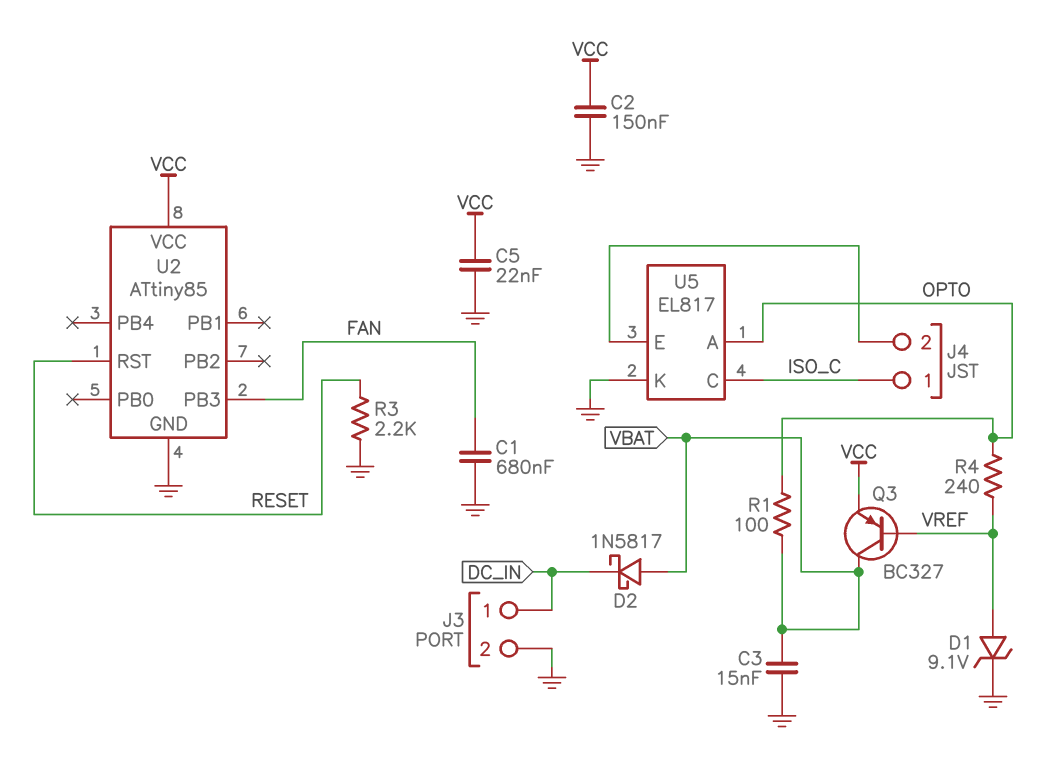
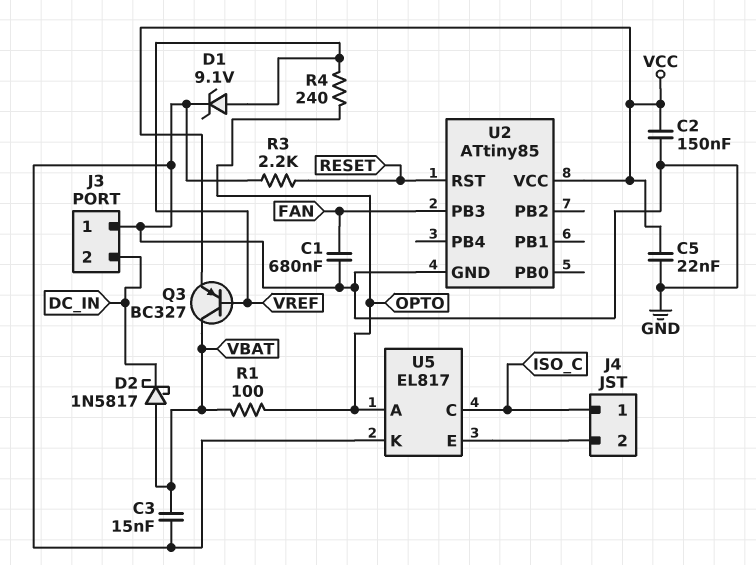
J3 pin 1: DC_IN -> GND
J3 pin 2: GND -> DC_IN

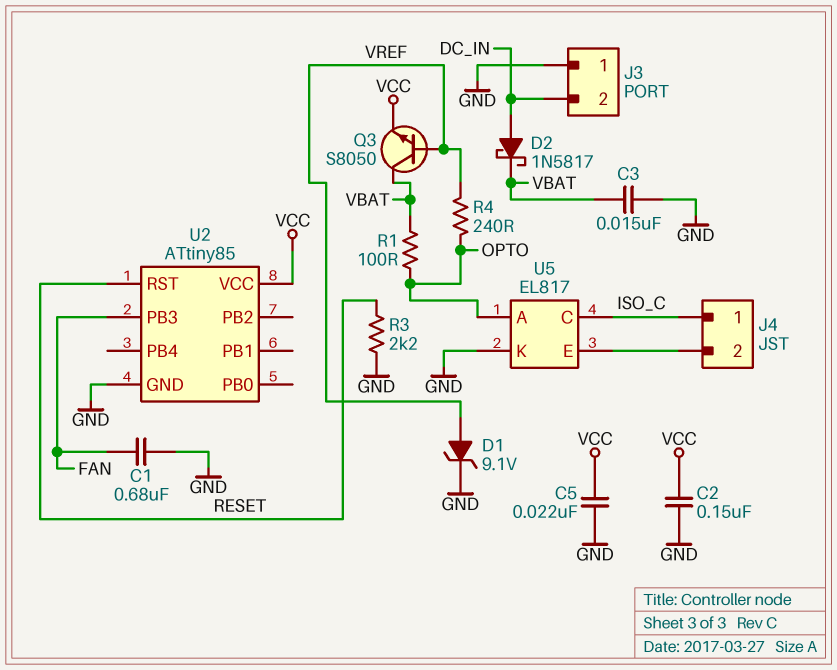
D2: schottky 1N5817 (A VBAT, K DC_IN) -> schottky 1N5817 (A DC_IN, K VBAT)
Q3: PNP BC327 (B VREF, C VBAT, E VCC) -> NPN S8050 (B VREF, C VBAT, E VCC)

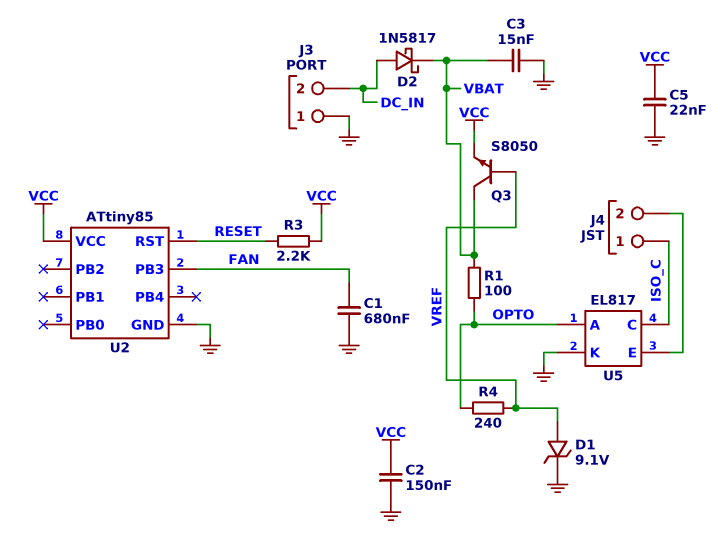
R3: 2.2k (GND, RESET) -> 2.2k (RESET, VCC)

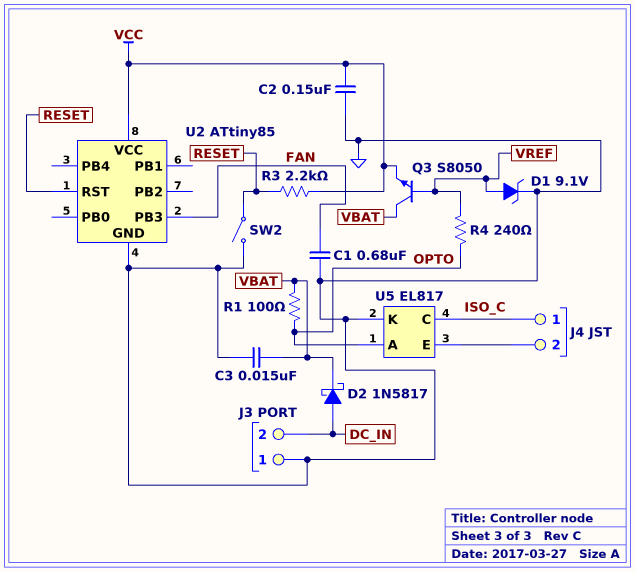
C5: 22nF (GND, VCC) -> none
SW2: none -> switch (GND, RESET)

